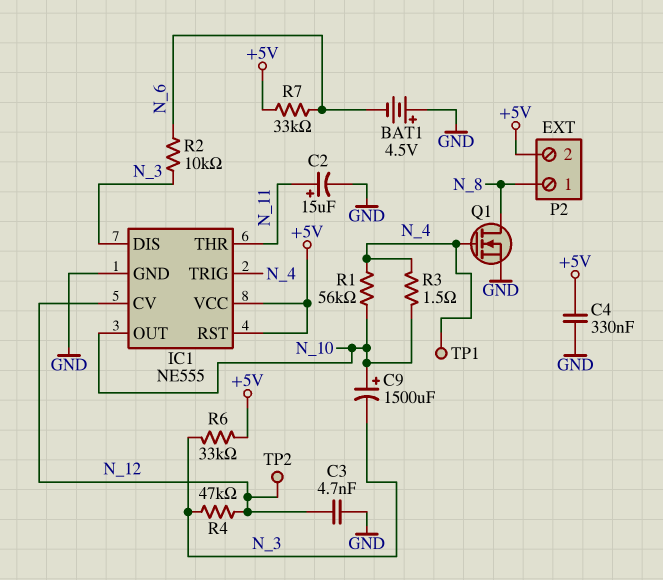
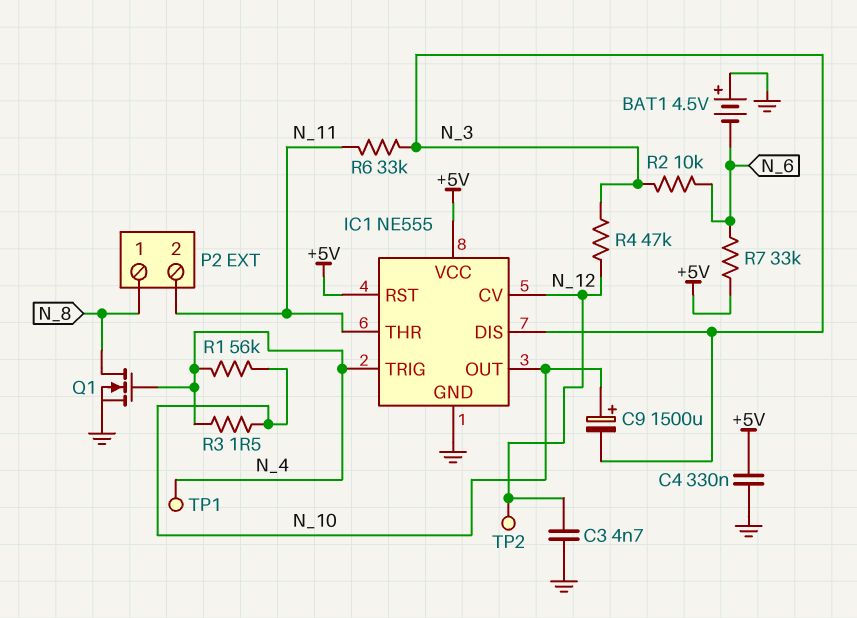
C2: 15uF (plus N_11, minus GND) -> none
P2 pin 2: +5V -> N_11
R6: 33k (+5V, N_3) -> 33k (N_3, N_11)

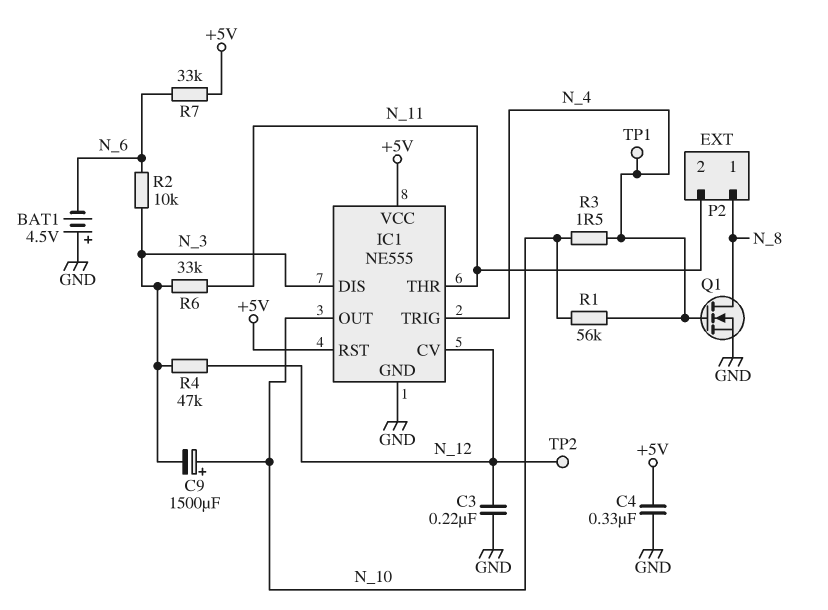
C3: 4.7nF (GND, N_12) -> 220nF (GND, N_12)

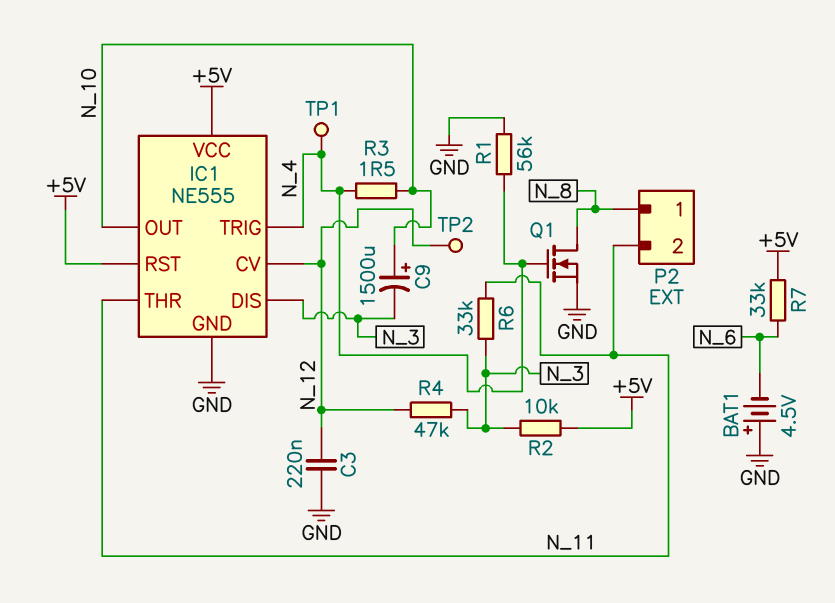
C4: 330nF (+5V, GND) -> none
R1: 56k (N_4, N_10) -> 56k (GND, N_4)
R2: 10k (N_3, N_6) -> 10k (+5V, N_3)

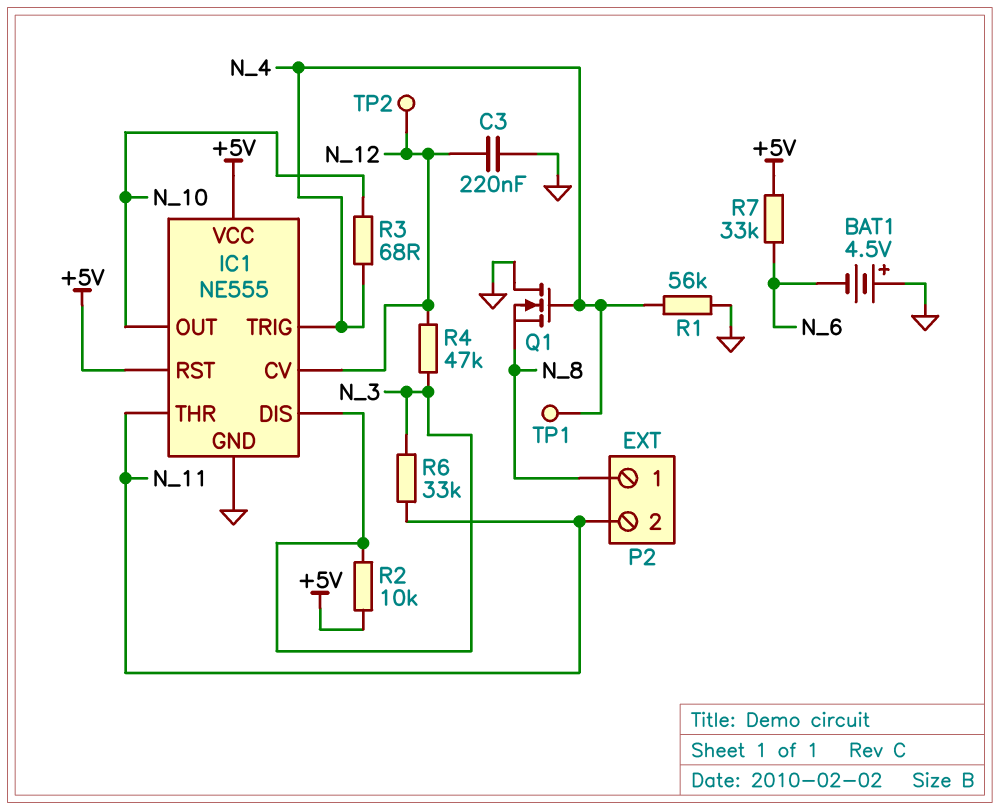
C9: 1500uF (plus N_10, minus N_3) -> none
Q1: NMOS (G N_4, D N_8, S GND) -> NMOS (G N_4, D GND, S N_8)
R3: 1.5 (N_4, N_10) -> 68 (N_4, N_10)

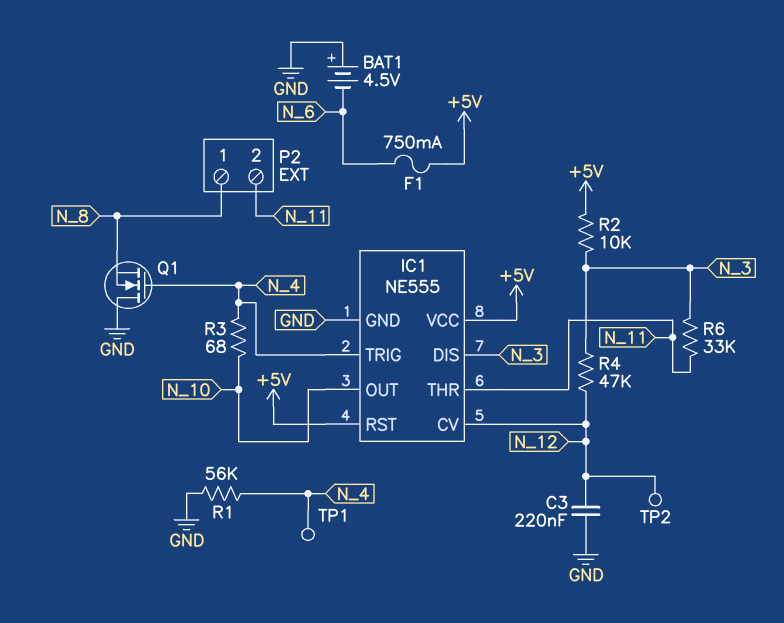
F1: none -> 750mA (+5V, N_6)
R7: 33k (+5V, N_6) -> none

